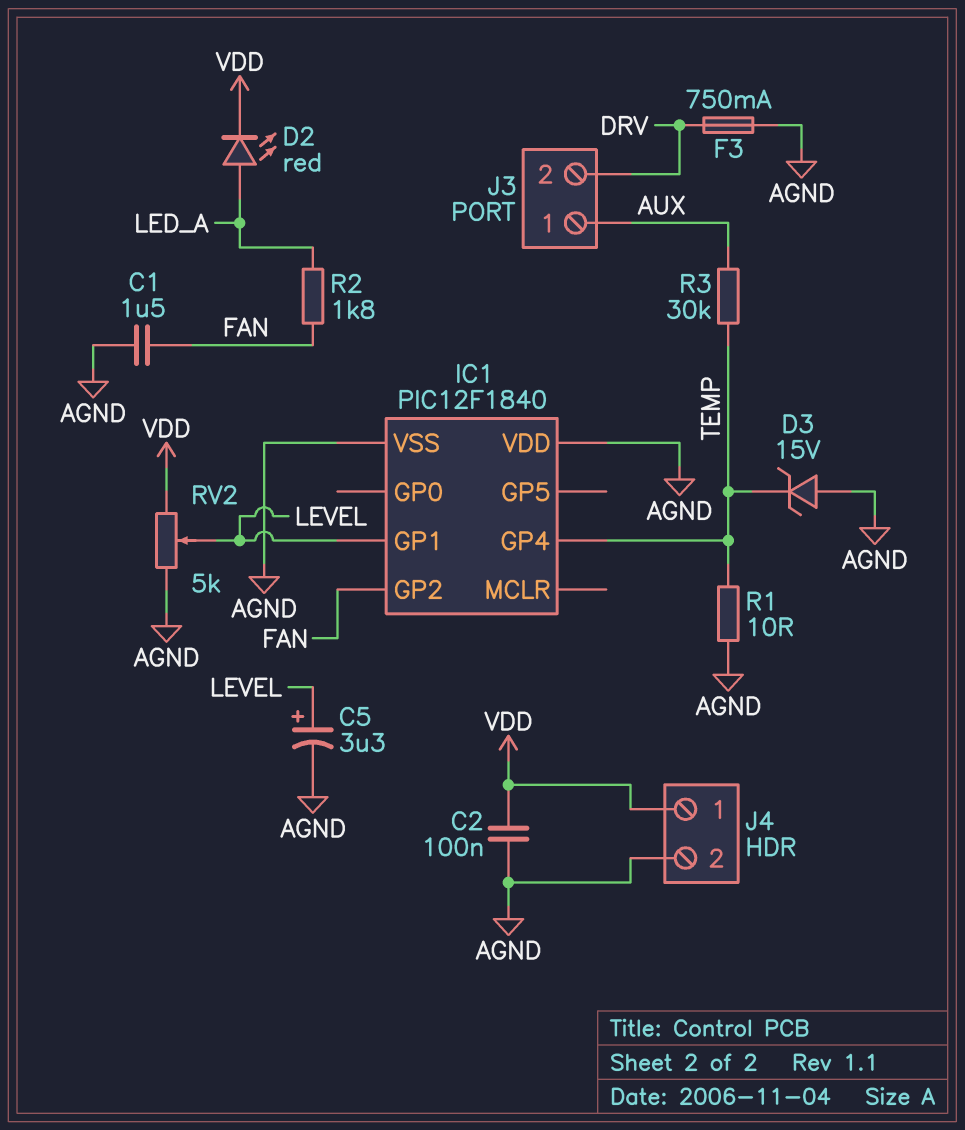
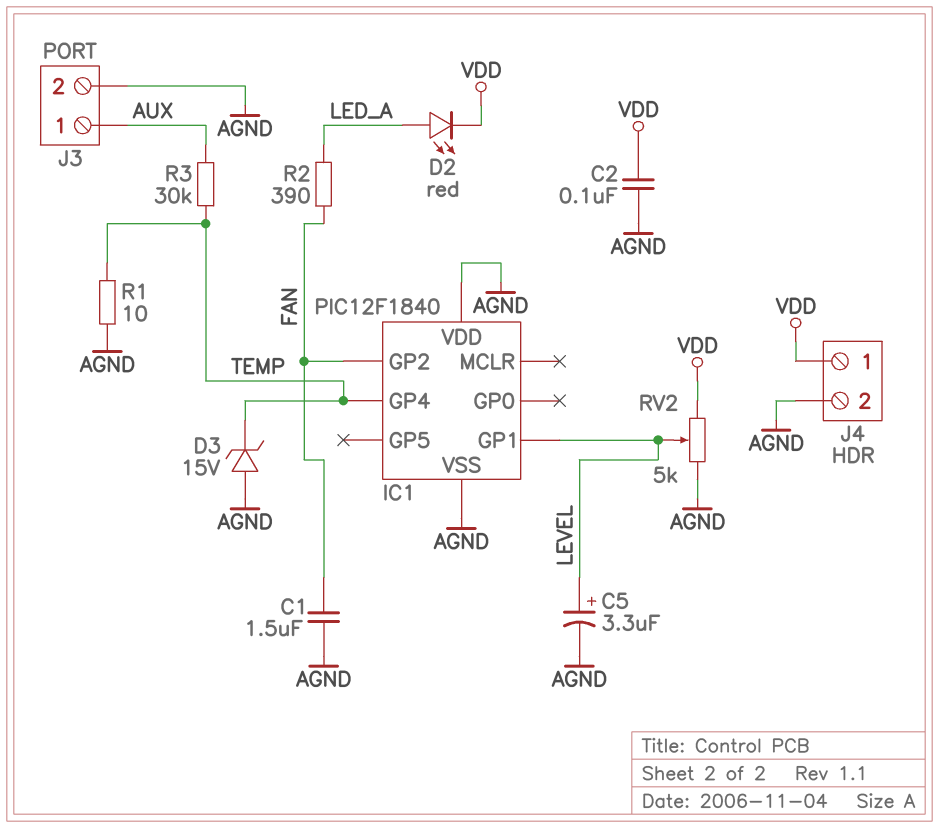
F3: 750mA (AGND, DRV) -> none
J3 pin 2: DRV -> AGND
R2: 1.8k (FAN, LED_A) -> 390 (FAN, LED_A)

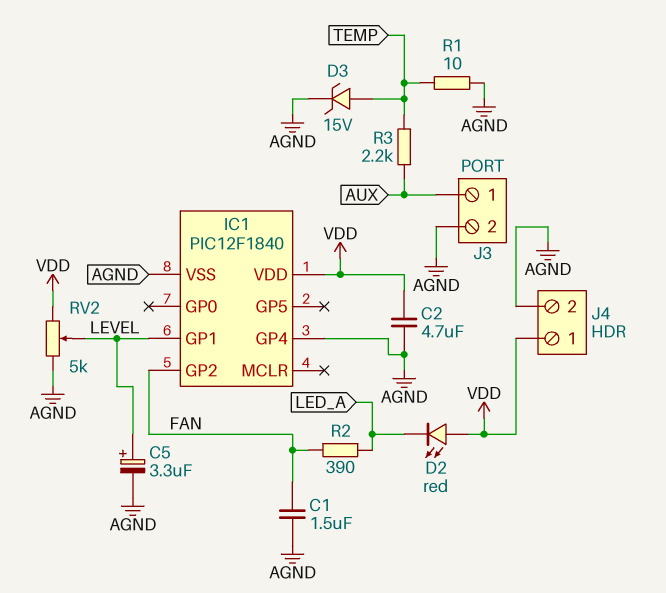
C2: 100nF (AGND, VDD) -> 4.7uF (AGND, VDD)
D2: LED red (A LED_A, K VDD) -> LED red (A VDD, K LED_A)
D3: zener 15V (A AGND, K TEMP) -> zener 15V (A TEMP, K AGND)
IC1 pin GP4: TEMP -> AGND
IC1 pin VDD: AGND -> VDD
R3: 30k (AUX, TEMP) -> 2.2k (AUX, TEMP)

